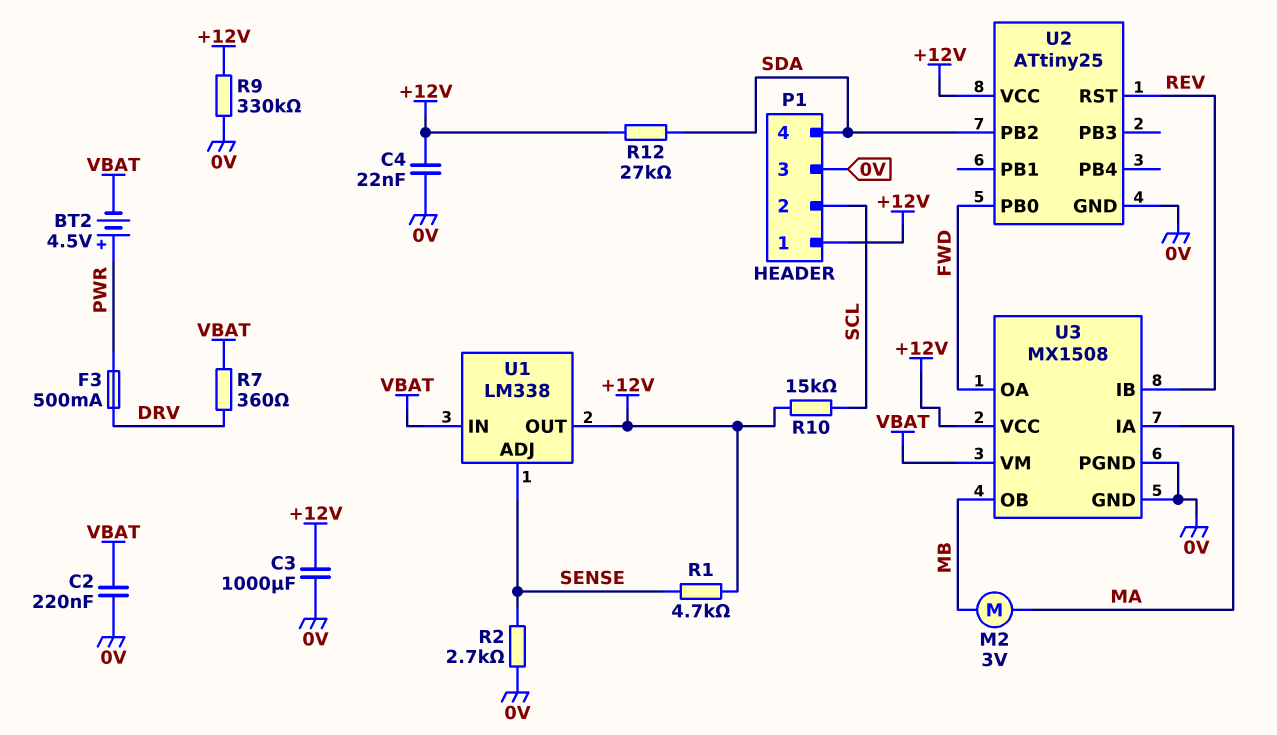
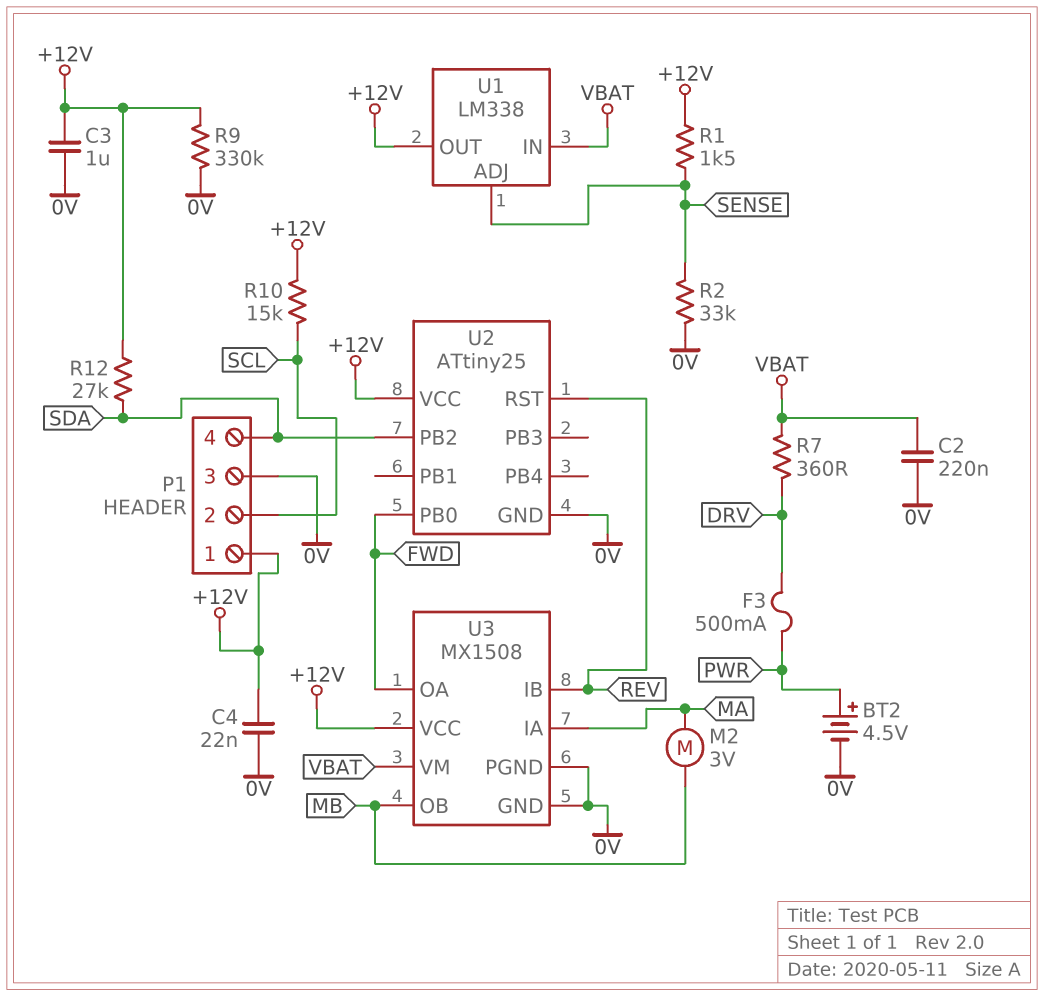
BT2: 4.5V (plus PWR, minus VBAT) -> 4.5V (plus PWR, minus 0V)
C3: 1000uF (+12V, 0V) -> 1uF (+12V, 0V)
R1: 4.7k (+12V, SENSE) -> 1.5k (+12V, SENSE)
R2: 2.7k (0V, SENSE) -> 33k (0V, SENSE)

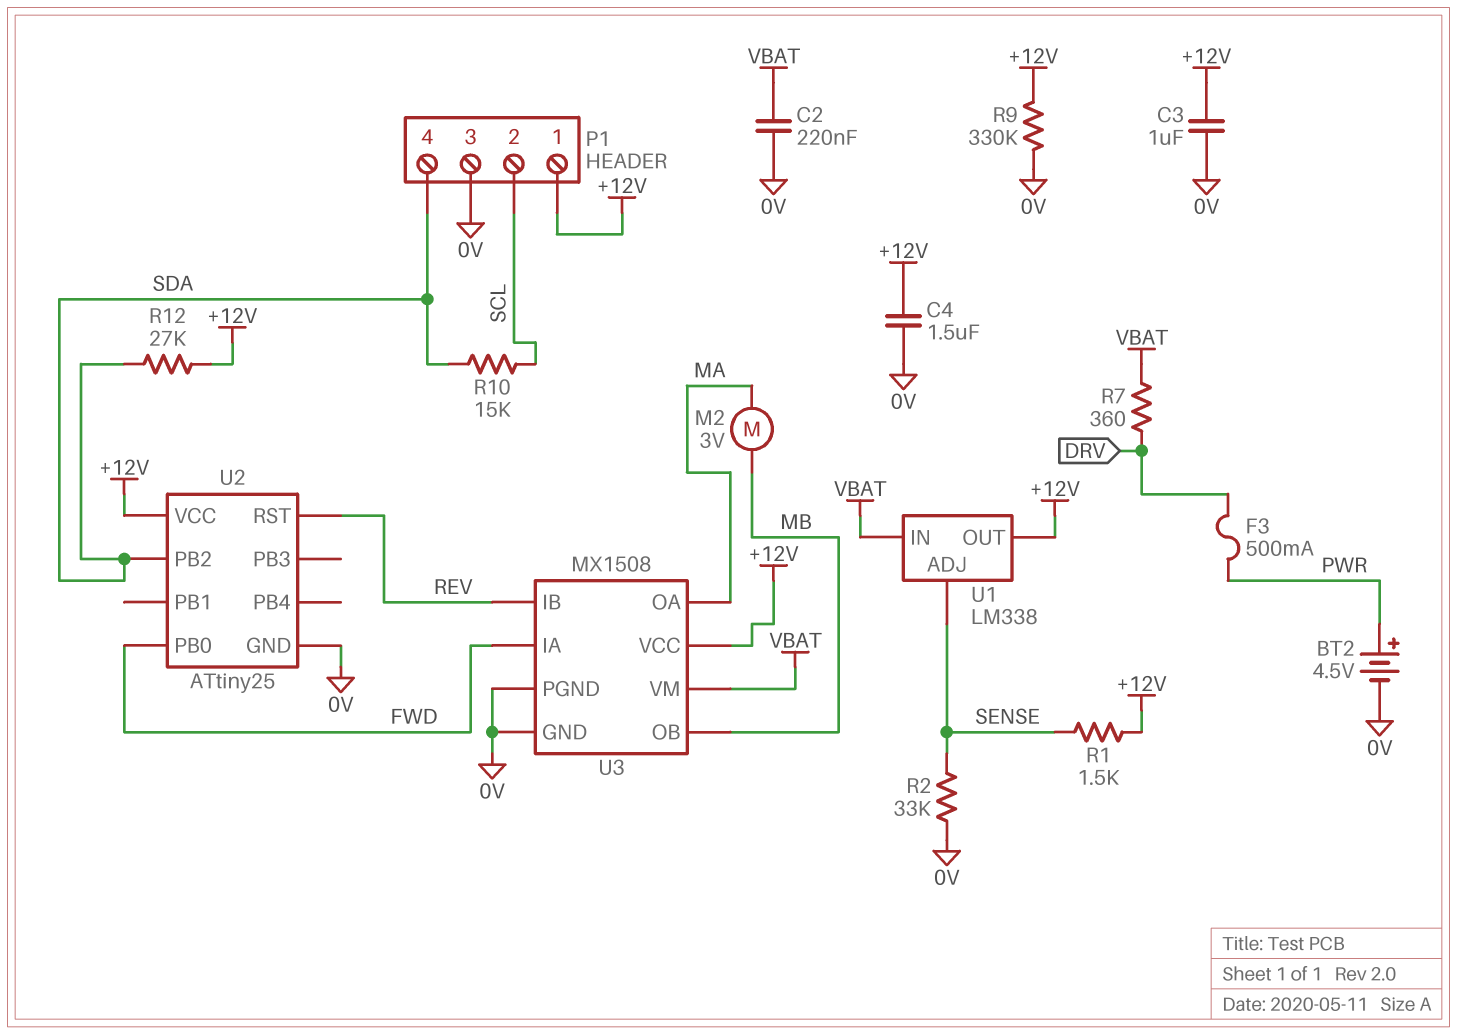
C4: 22nF (+12V, 0V) -> 1.5uF (+12V, 0V)
R10: 15k (+12V, SCL) -> 15k (SCL, SDA)
U3 pin IA: MA -> FWD
U3 pin OA: FWD -> MA

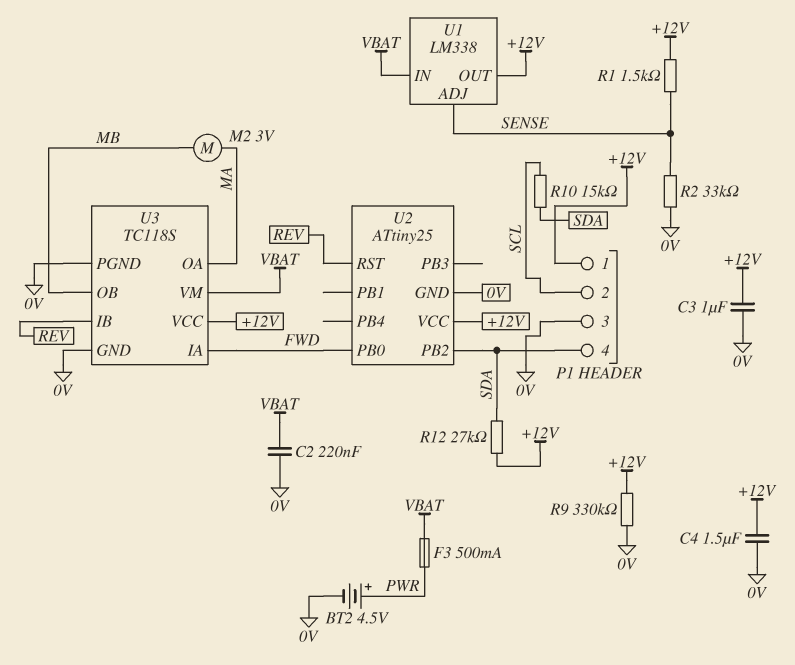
F3: 500mA (DRV, PWR) -> 500mA (PWR, VBAT)
R7: 360 (DRV, VBAT) -> none
U3: MX1508 -> TC118S

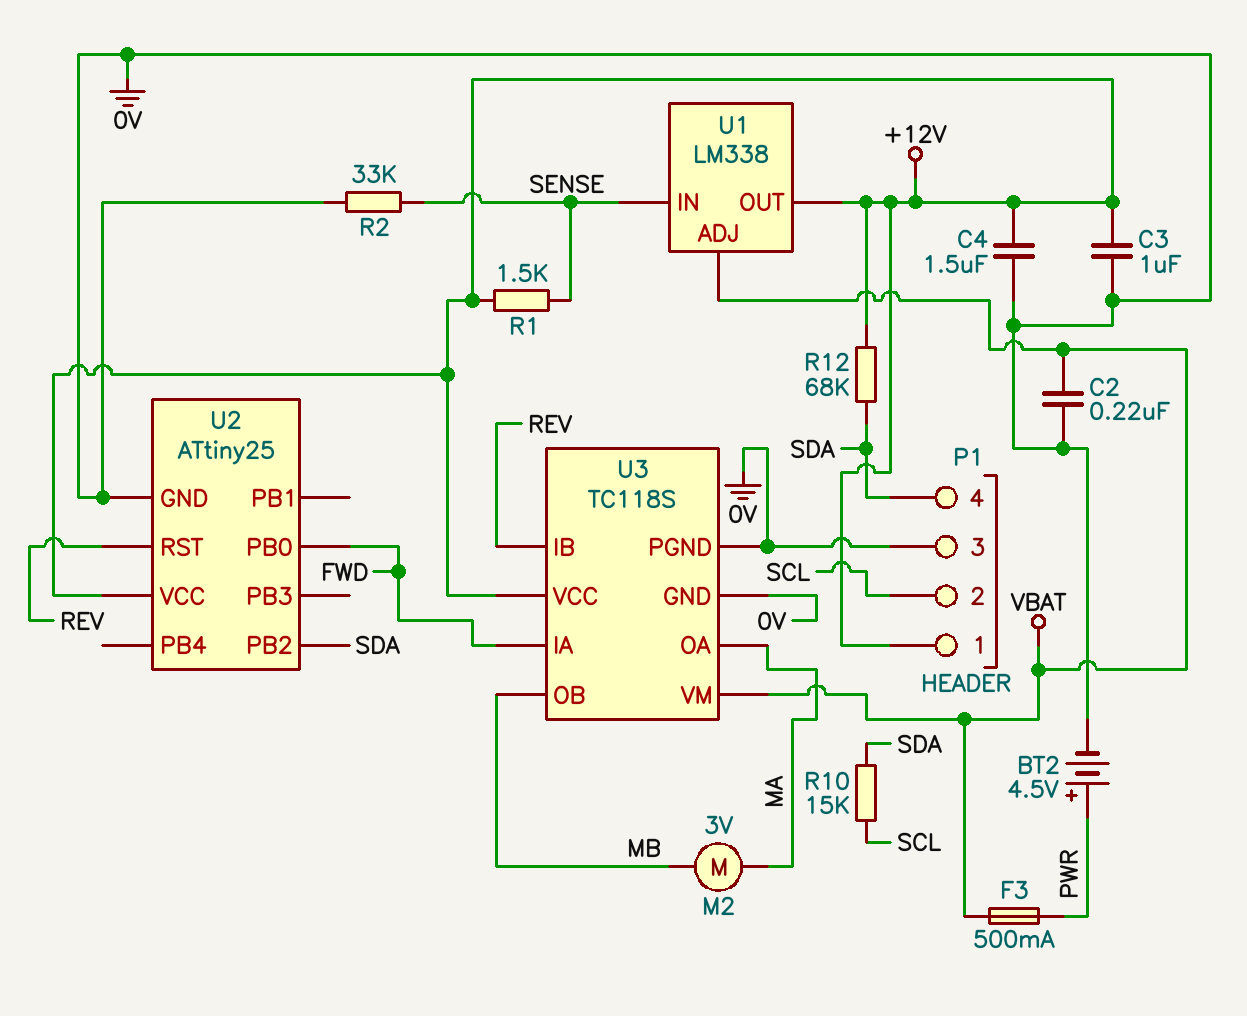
R9: 330k (+12V, 0V) -> none
R12: 27k (+12V, SDA) -> 68k (+12V, SDA)
U1 pin ADJ: SENSE -> VBAT
U1 pin IN: VBAT -> SENSE

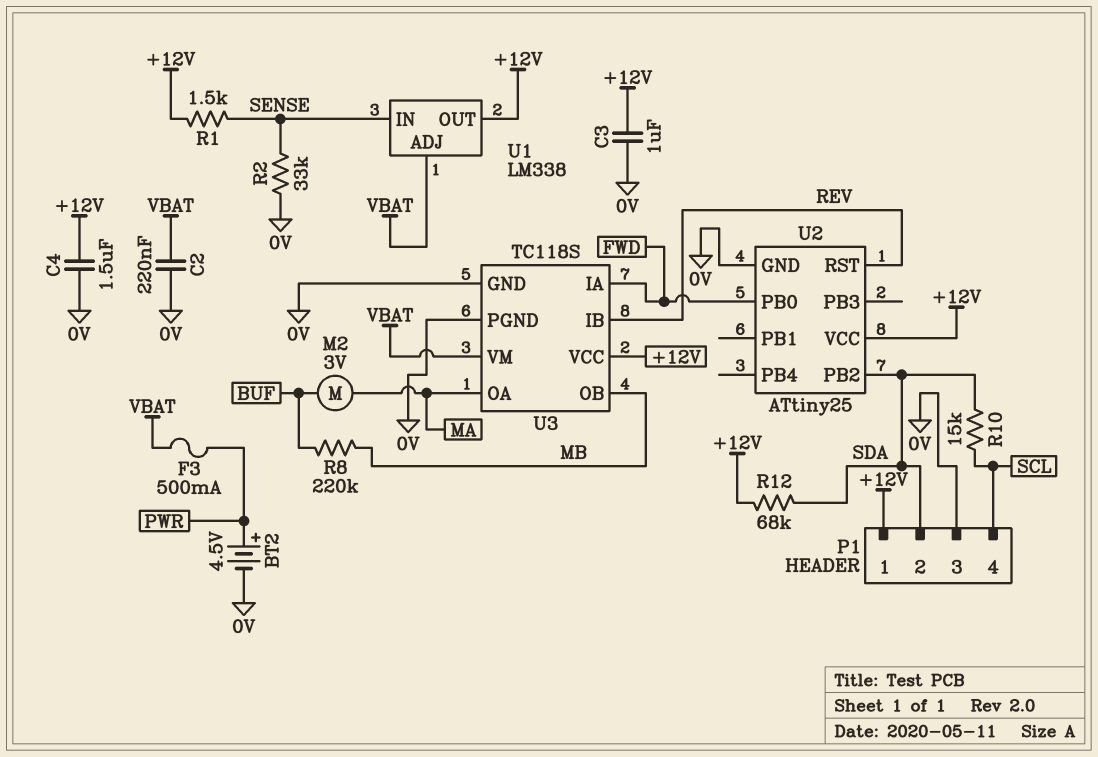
M2: motor 3V (MA, MB) -> motor 3V (BUF, MA)
P1 pin 2: SCL -> SDA
P1 pin 4: SDA -> SCL
R8: none -> 220k (BUF, MB)

